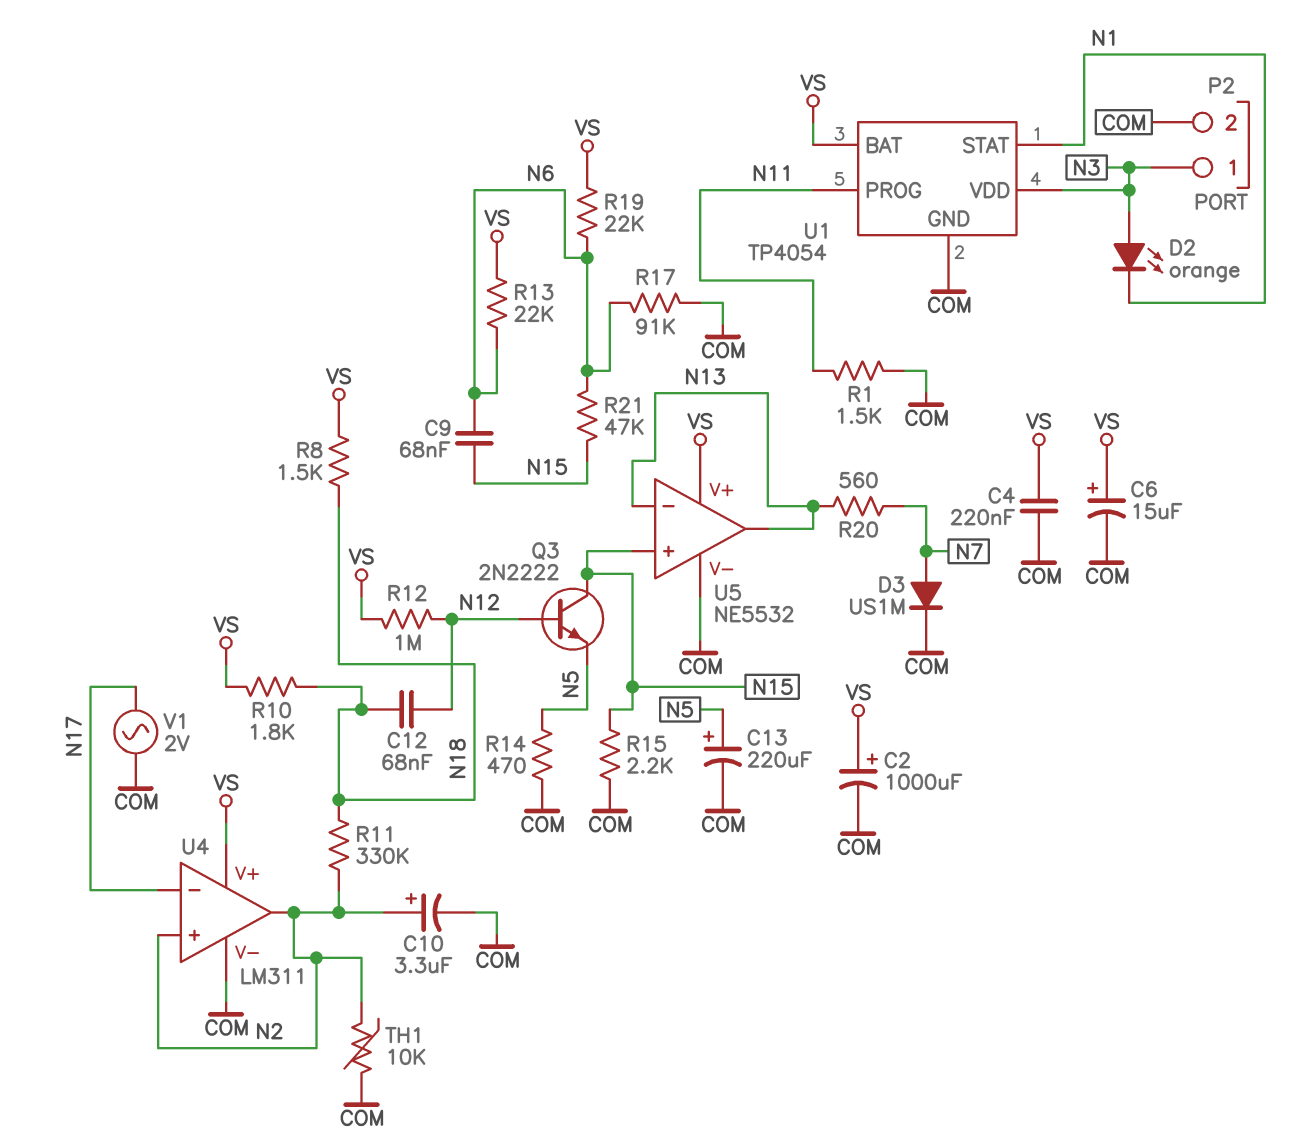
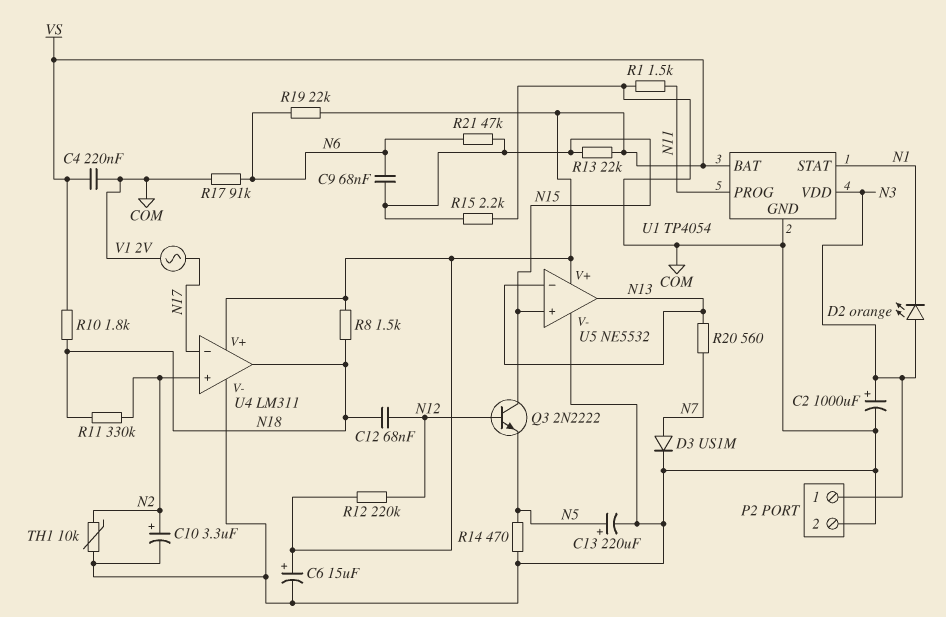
C2: 1000uF (plus VS, minus COM) -> 1000uF (plus N3, minus COM)
R12: 1M (N12, VS) -> 220k (N12, VS)
R13: 22k (N6, VS) -> 22k (N15, VS)
U4 pin out: N2 -> N18

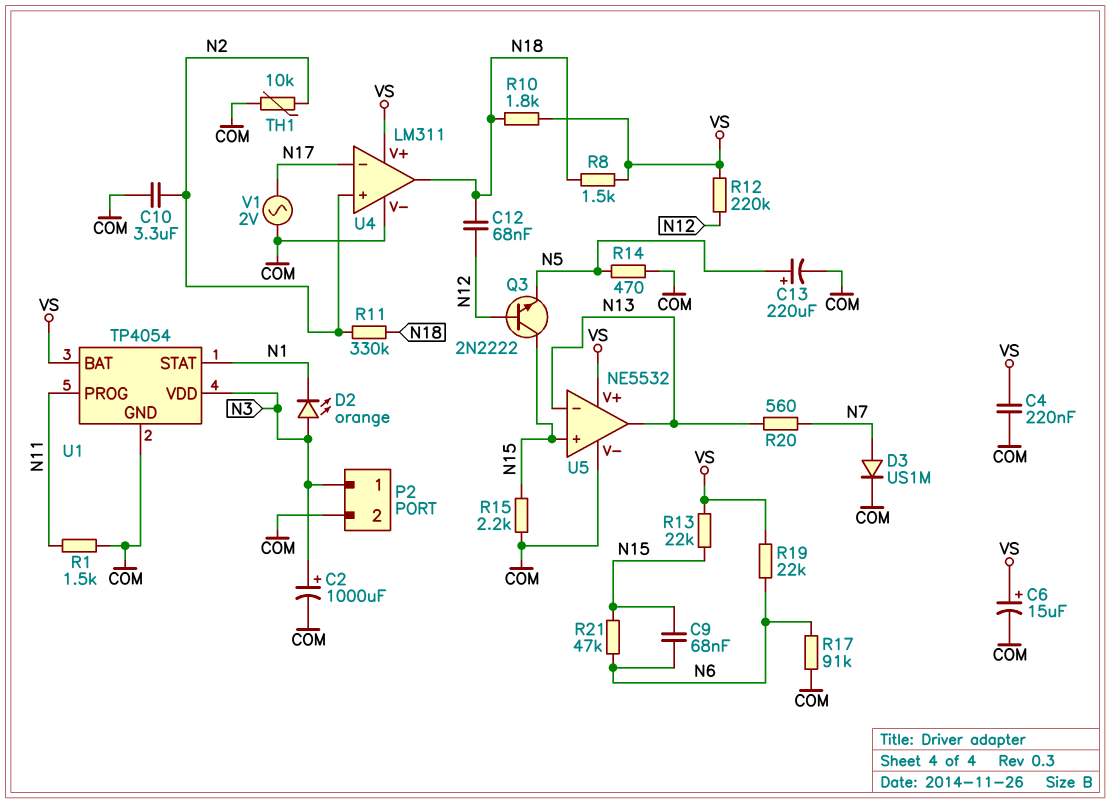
C10: 3.3uF (plus N2, minus COM) -> 3.3uF (COM, N2)

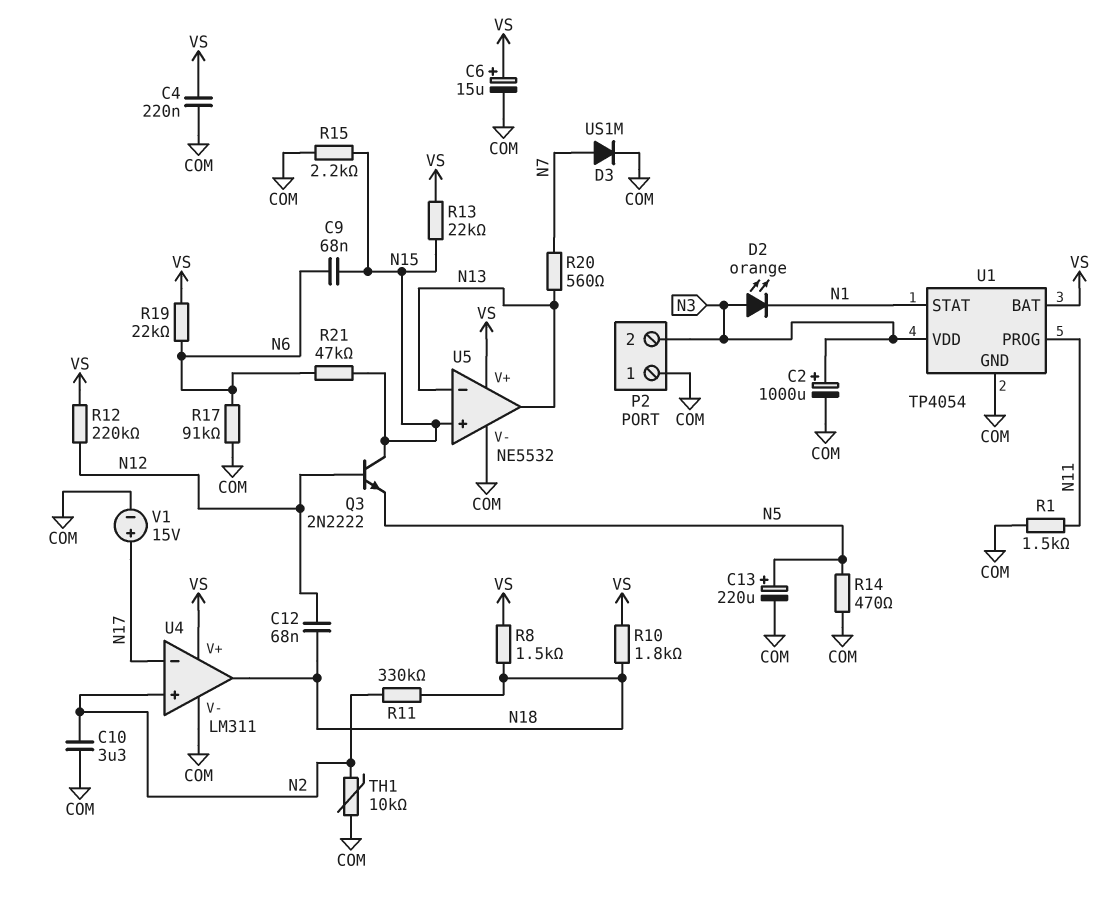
P2 pin 1: N3 -> COM
P2 pin 2: COM -> N3
V1: AC 2V (COM, N17) -> 15V (plus N17, minus COM)

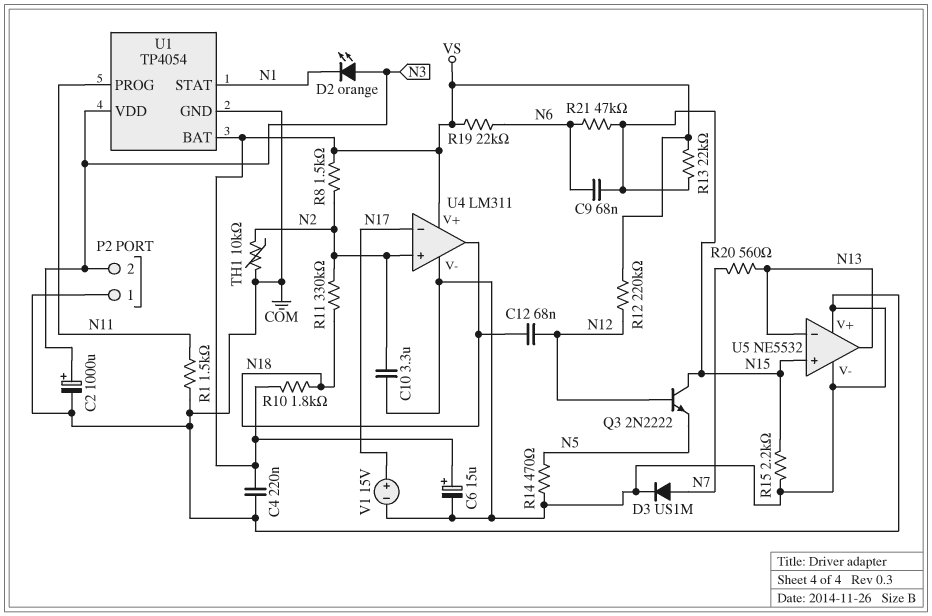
C13: 220uF (plus N5, minus COM) -> none
R8: 1.5k (N18, VS) -> 1.5k (N2, VS)
R17: 91k (COM, N6) -> none
U5 pin V+: VS -> COM

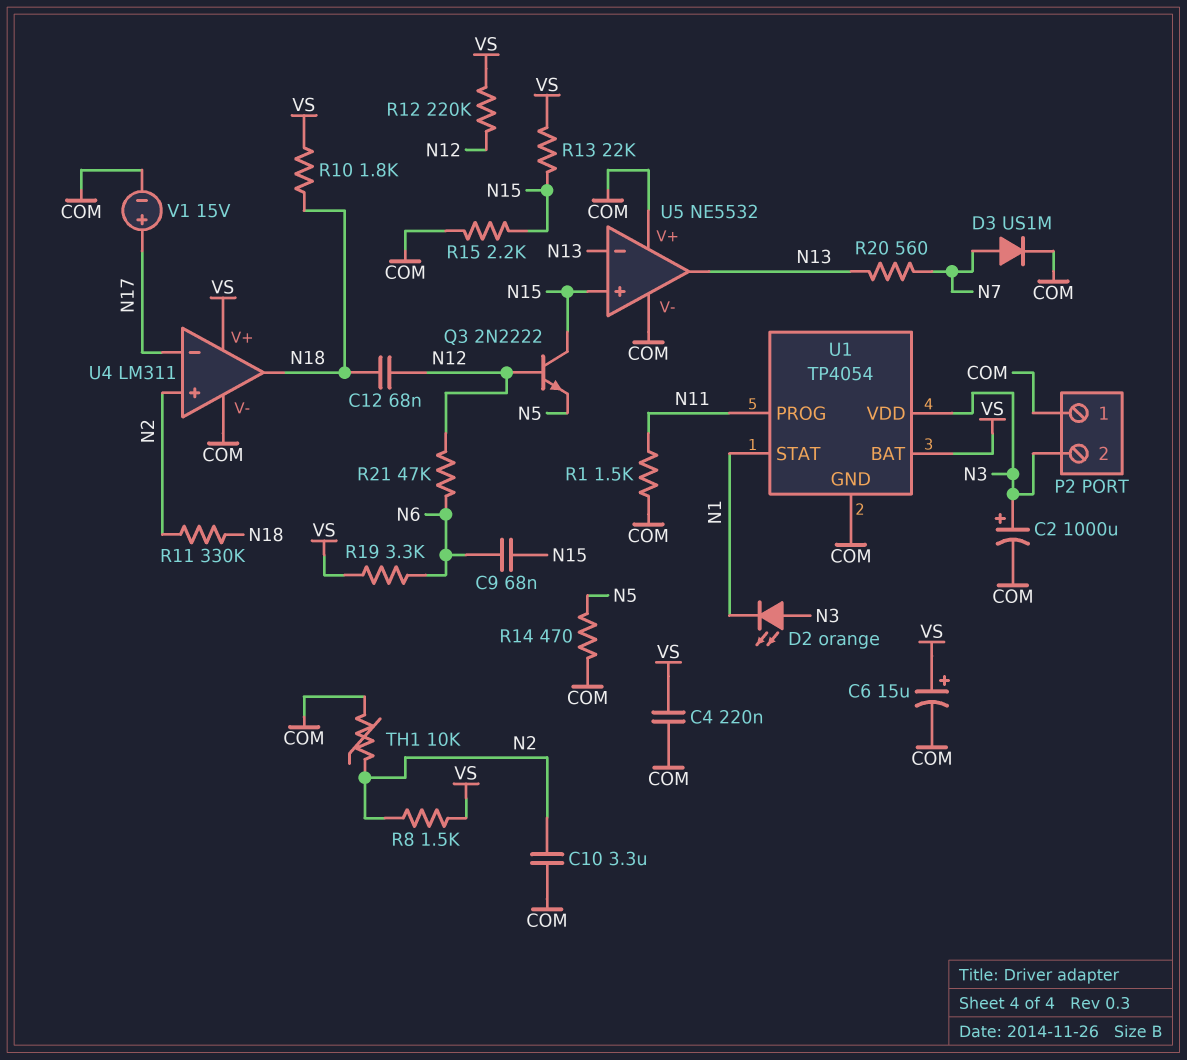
R19: 22k (N6, VS) -> 3.3k (N6, VS)
R21: 47k (N6, N15) -> 47k (N6, N12)

